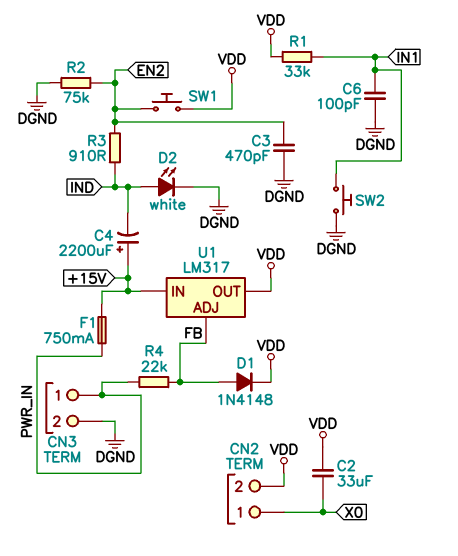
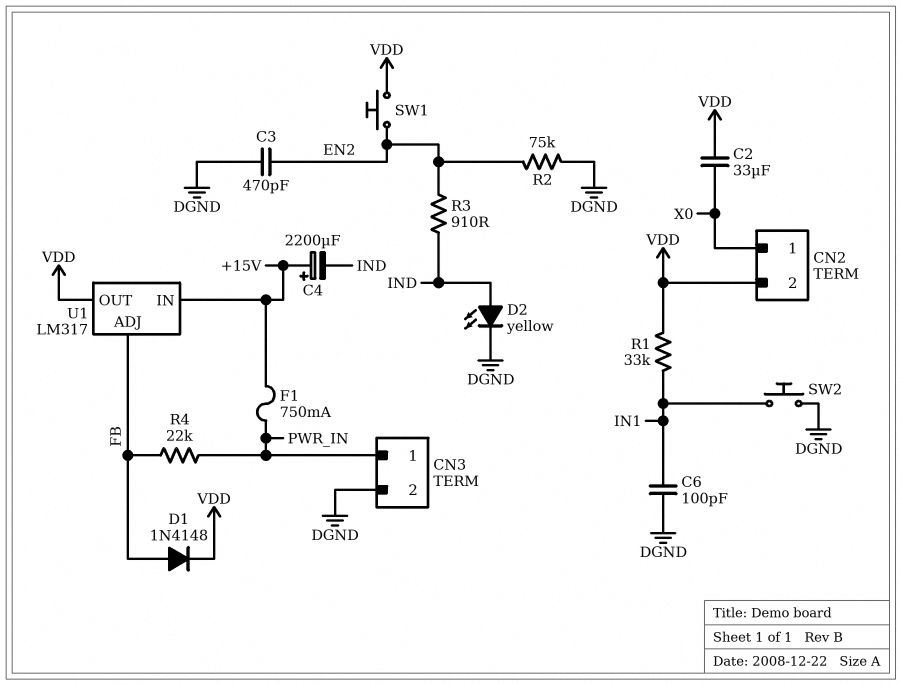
D2: LED white (A IND, K DGND) -> LED yellow (A IND, K DGND)

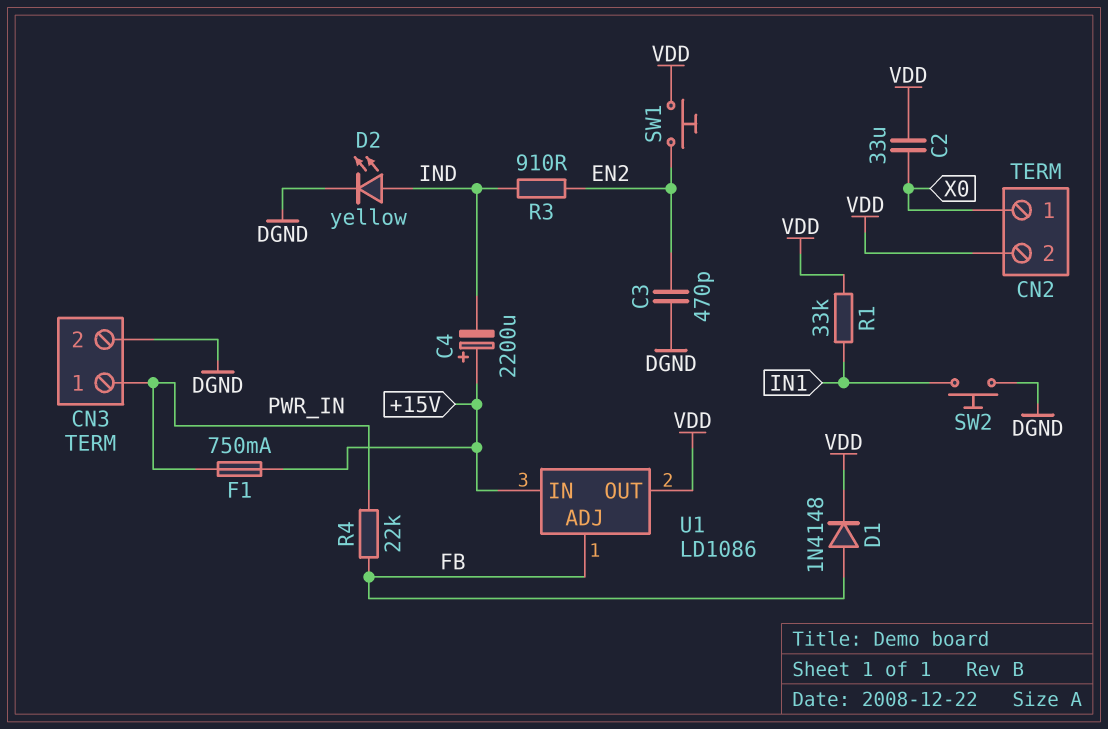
C6: 100pF (DGND, IN1) -> none
R2: 75k (DGND, EN2) -> none
U1: LM317 -> LD1086

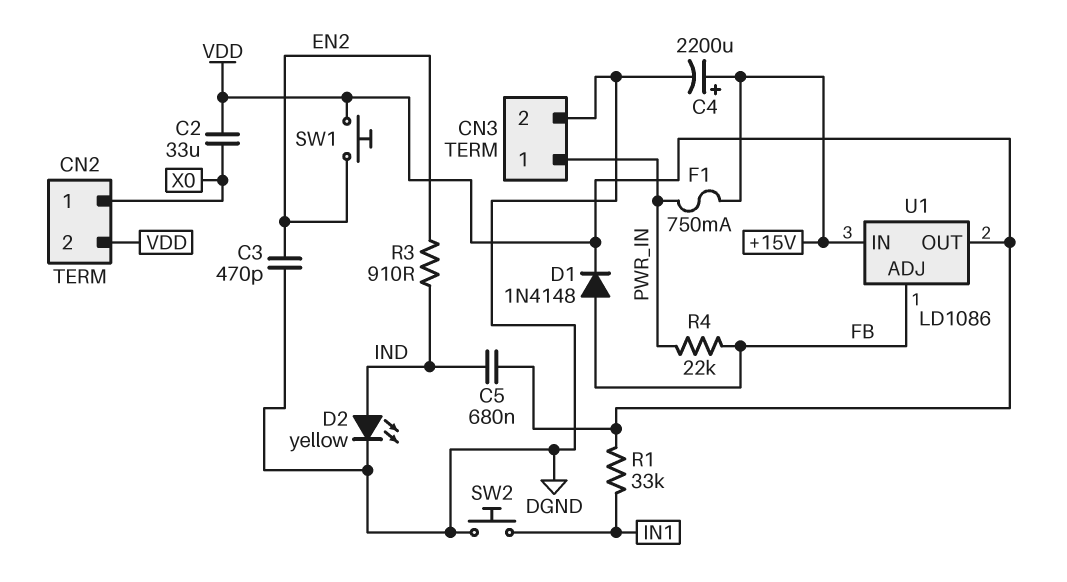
C4: 2200uF (plus +15V, minus IND) -> 2200uF (plus +15V, minus DGND)
C5: none -> 680nF (IND, VDD)

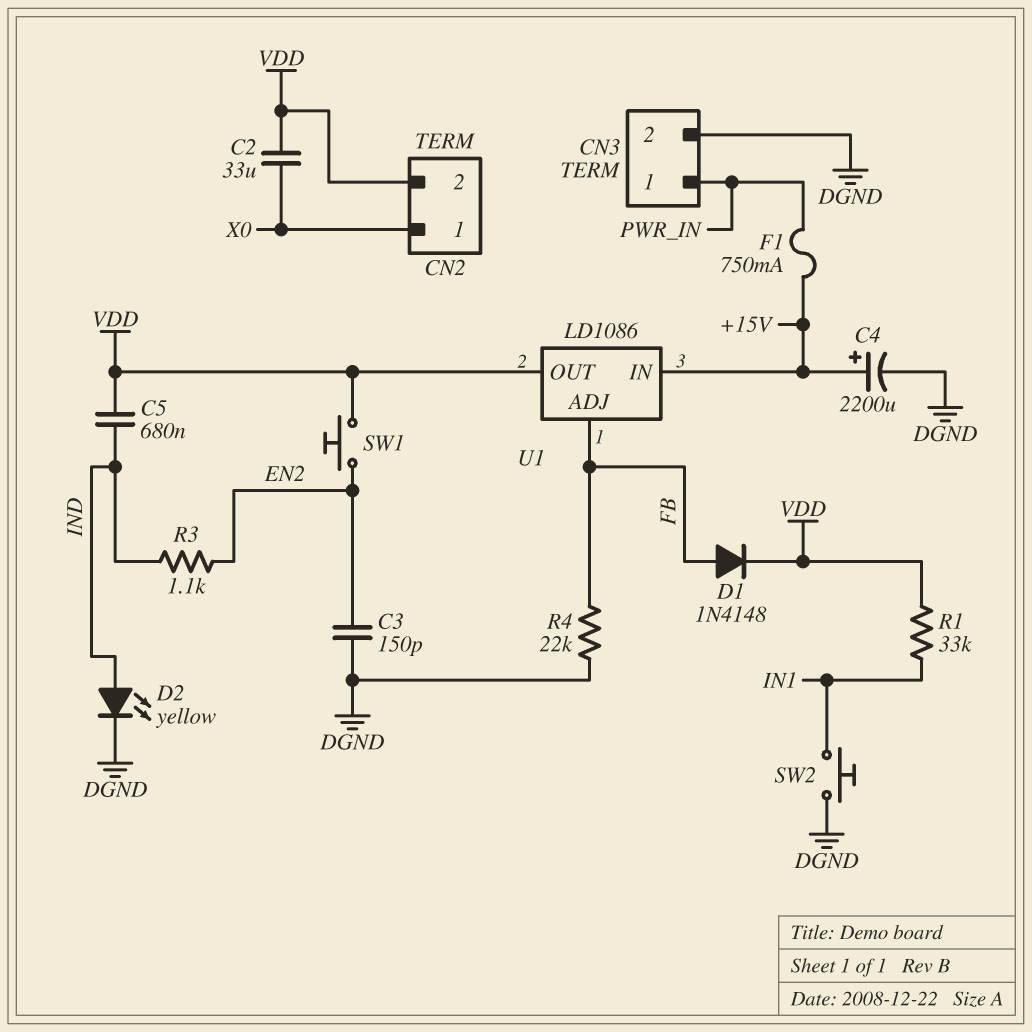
C3: 470pF (DGND, EN2) -> 150pF (DGND, EN2)
R3: 910 (EN2, IND) -> 1.1k (EN2, IND)
R4: 22k (FB, PWR_IN) -> 22k (DGND, FB)

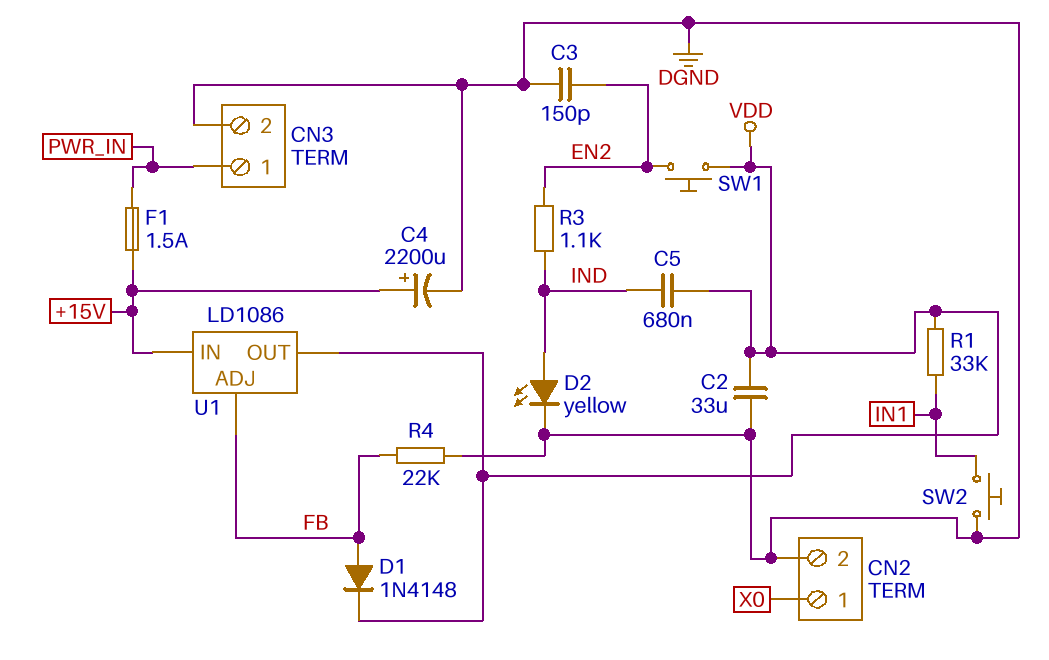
C2: 33uF (VDD, X0) -> 33uF (DGND, VDD)
CN2 pin 2: VDD -> DGND
F1: 750mA (+15V, PWR_IN) -> 1.5A (+15V, PWR_IN)

